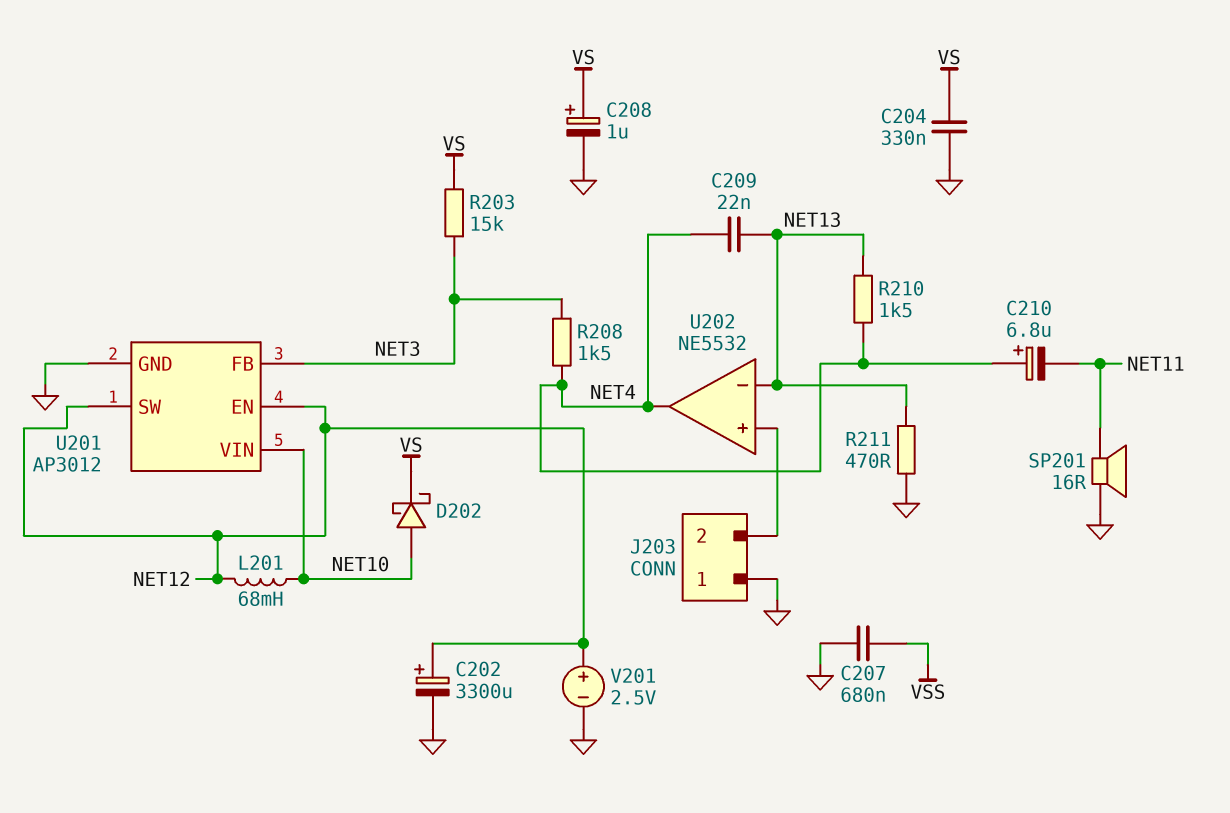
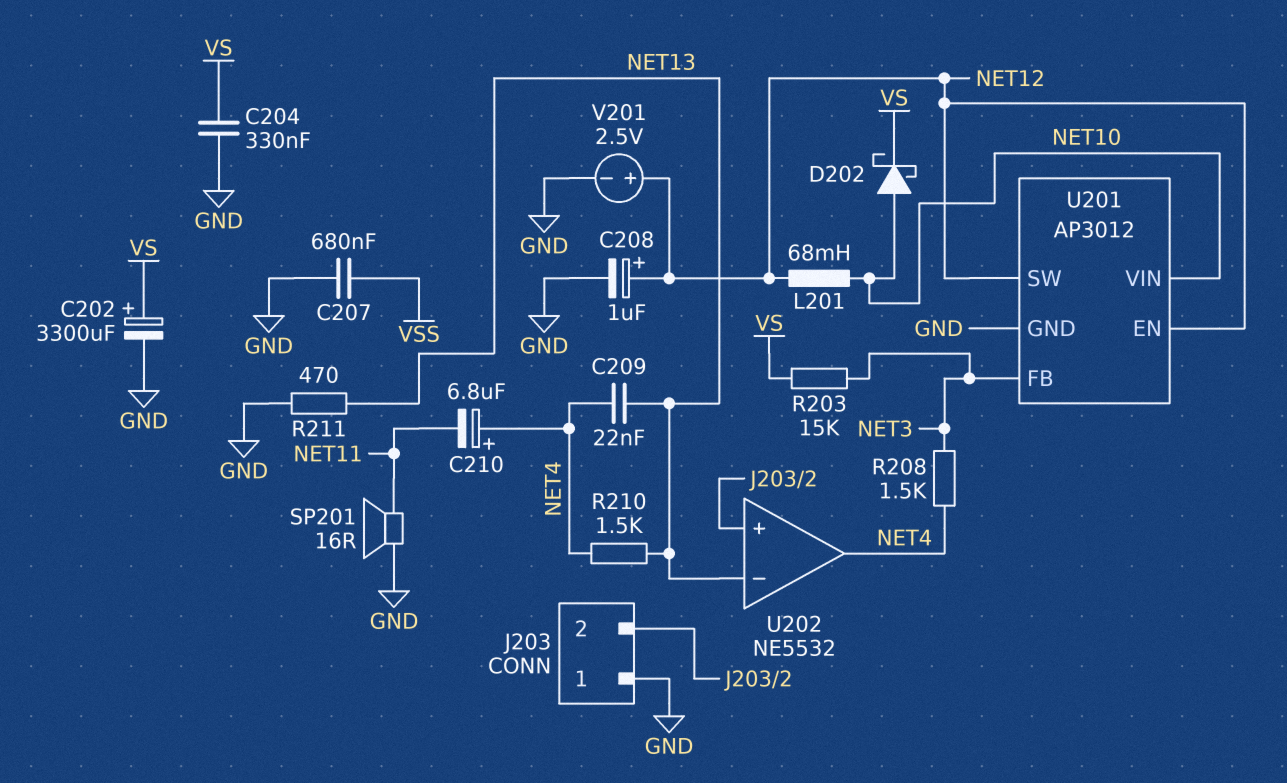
C202: 3300uF (plus NET12, minus GND) -> 3300uF (plus VS, minus GND)
C208: 1uF (plus VS, minus GND) -> 1uF (plus NET12, minus GND)

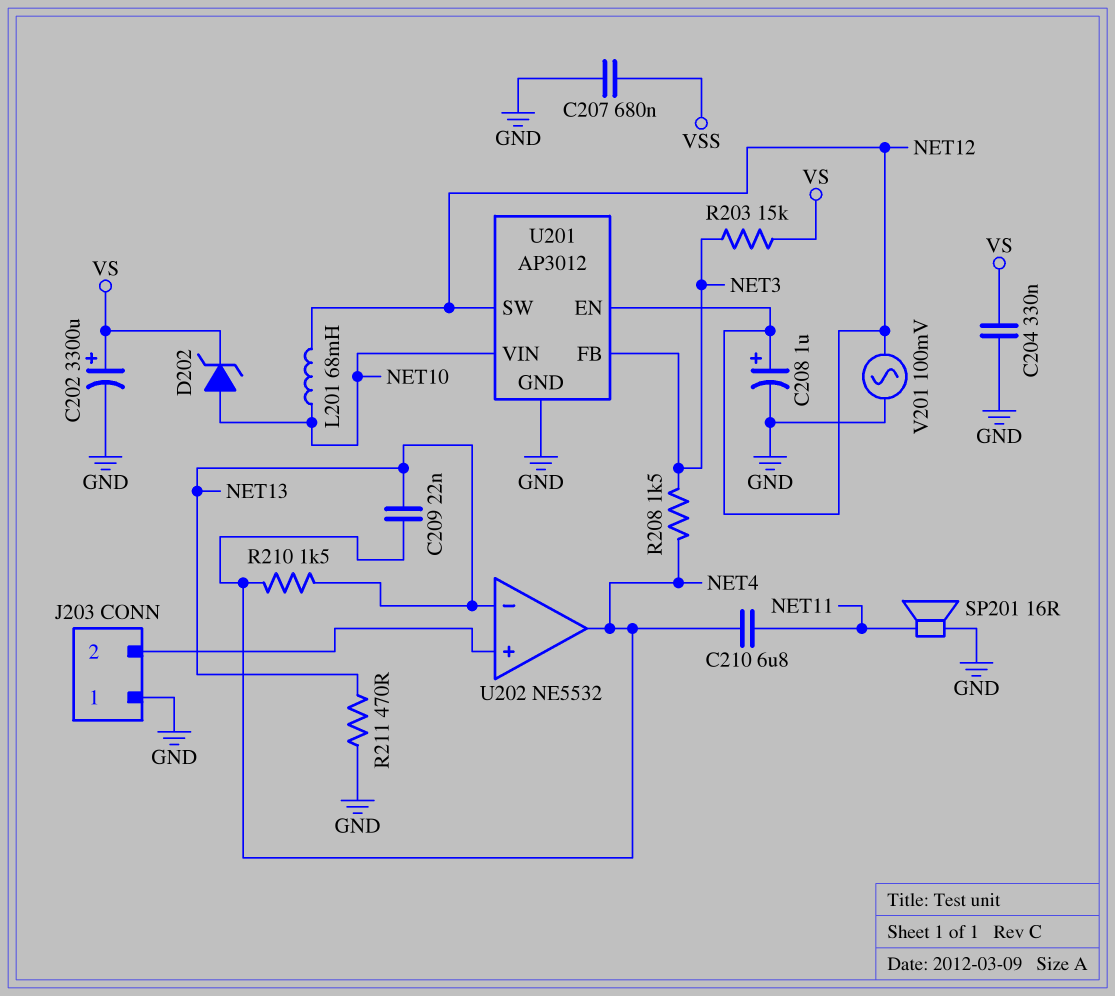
C210: 6.8uF (plus NET4, minus NET11) -> 6.8uF (NET4, NET11)
D202: schottky (A NET10, K VS) -> zener (A NET10, K VS)
V201: 2.5V (plus NET12, minus GND) -> AC 100mV (GND, NET12)

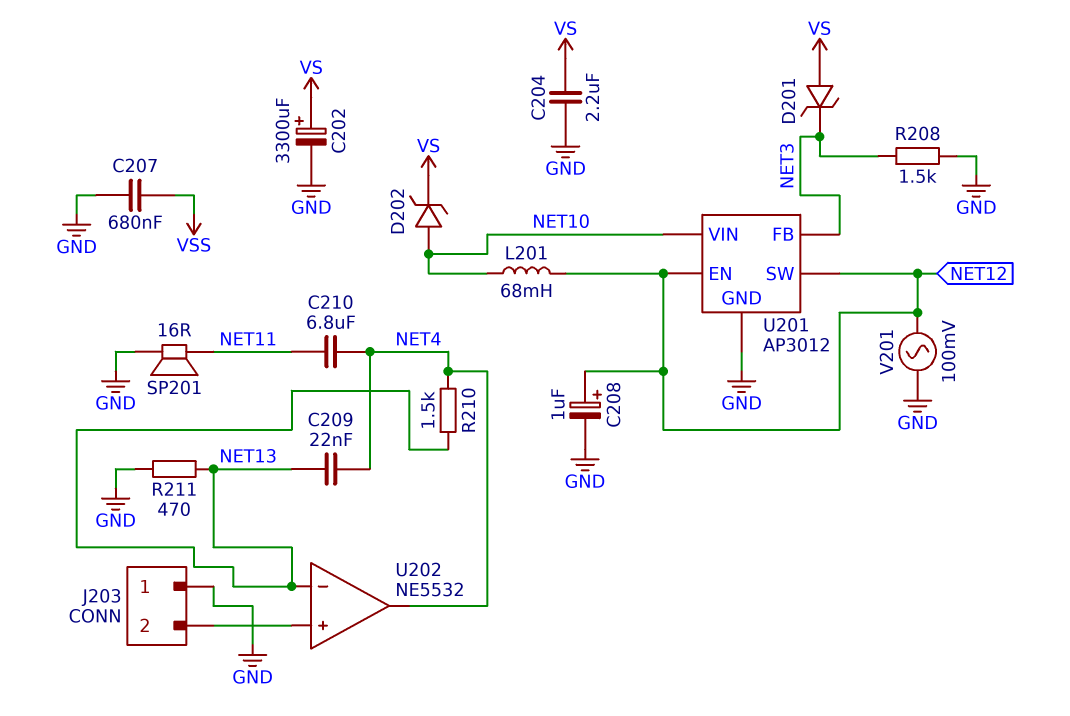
C204: 330nF (GND, VS) -> 2.2uF (GND, VS)
D201: none -> zener (A VS, K NET3)
R203: 15k (NET3, VS) -> none
R208: 1.5k (NET3, NET4) -> 1.5k (GND, NET3)

